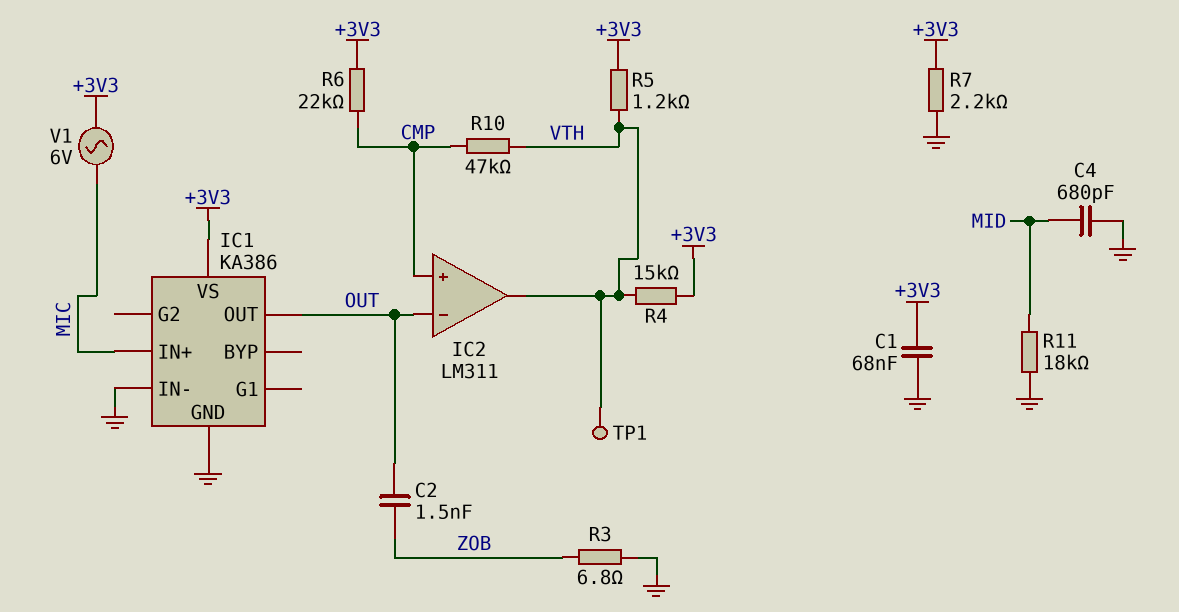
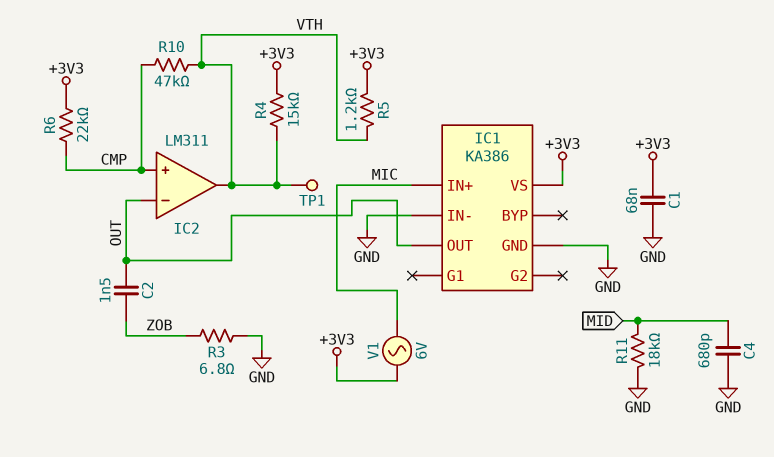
R7: 2.2k (+3V3, GND) -> none

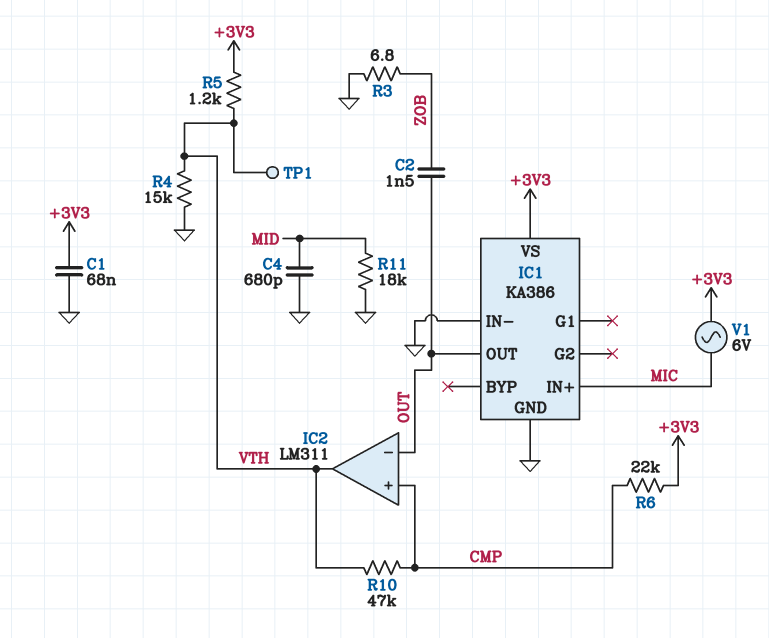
R4: 15k (+3V3, VTH) -> 15k (GND, VTH)

